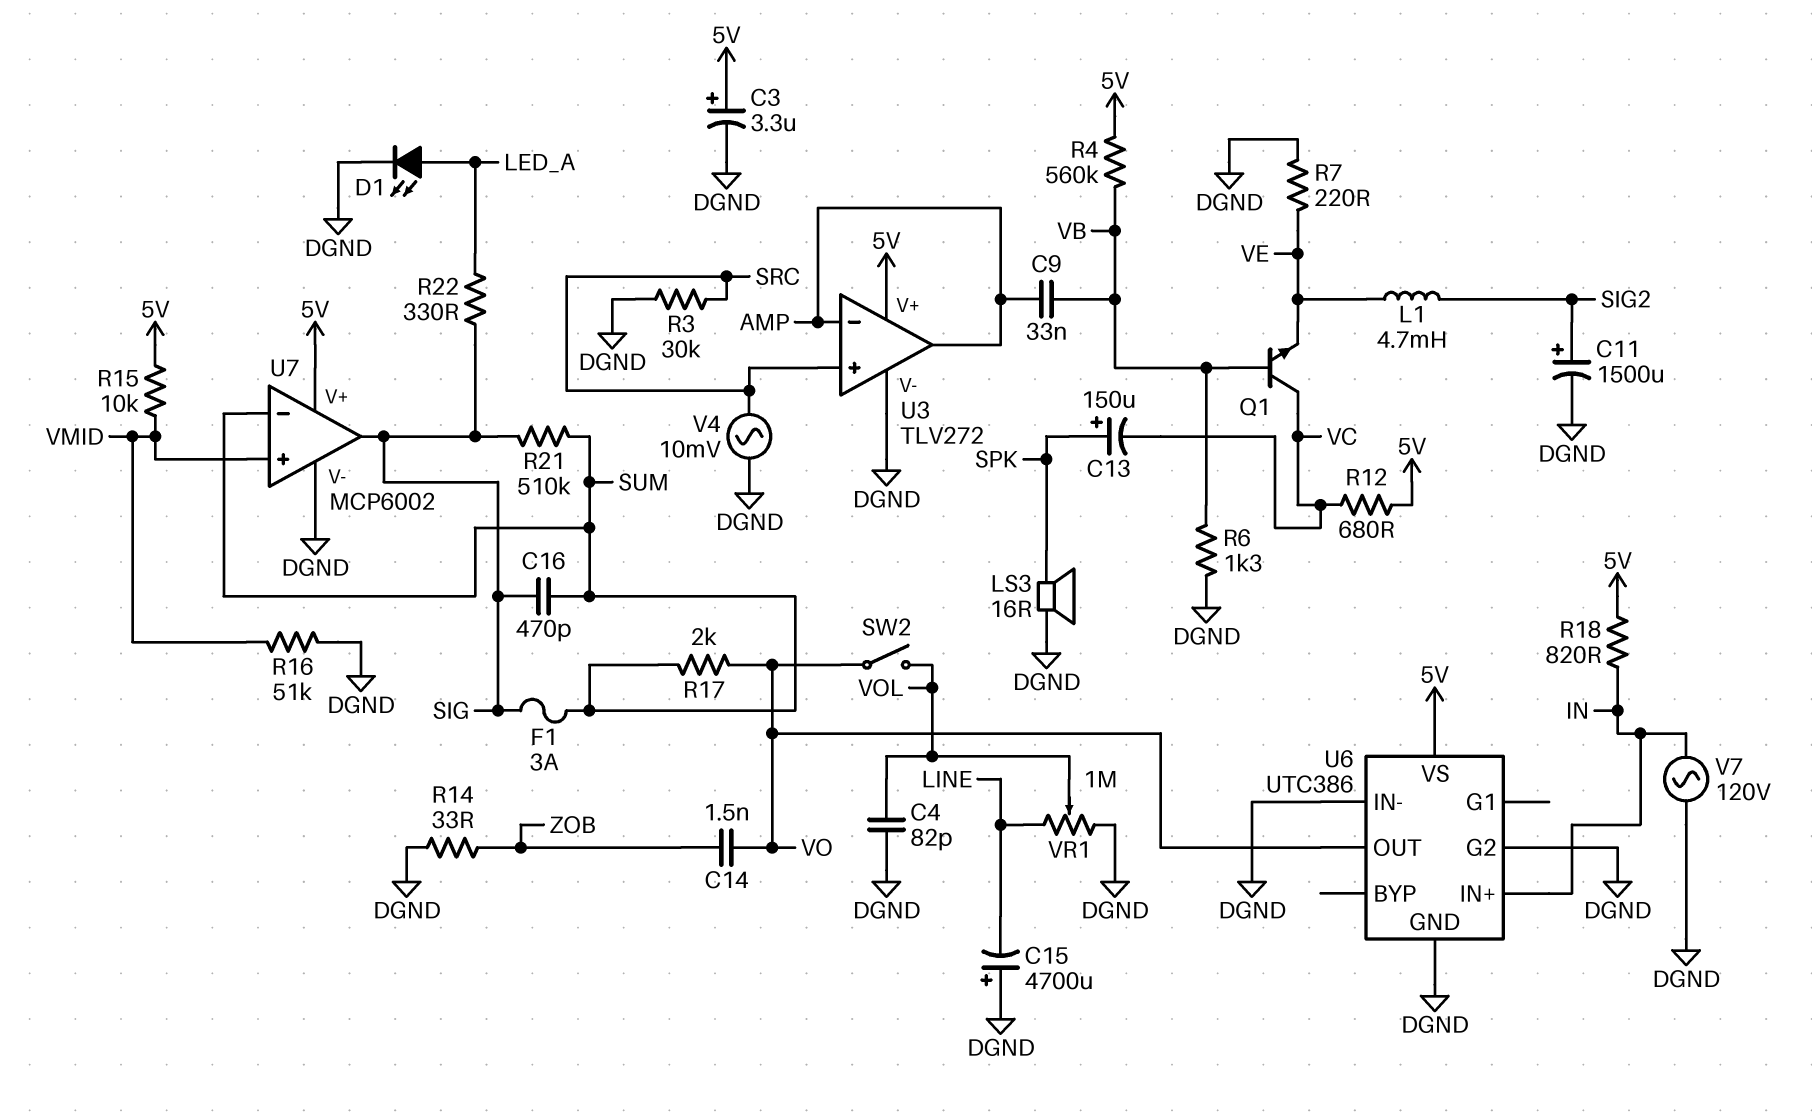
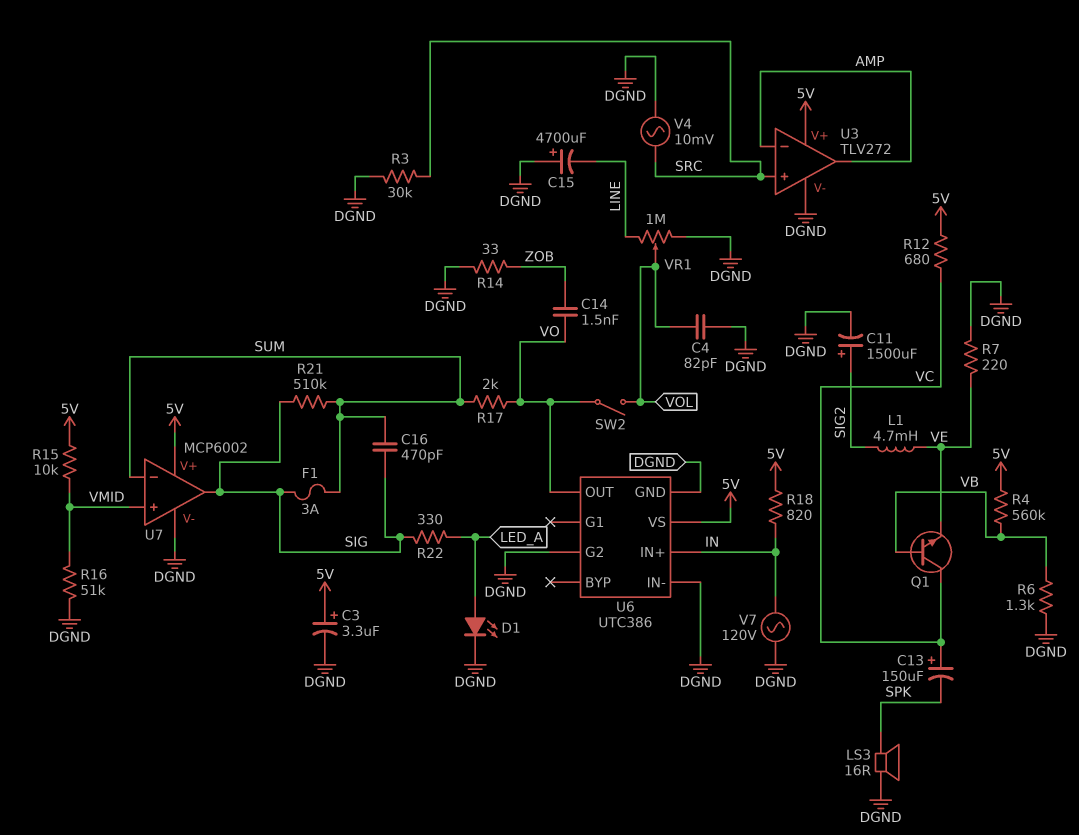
C9: 33nF (AMP, VB) -> none
C13: 150uF (plus SPK, minus VC) -> 150uF (plus VC, minus SPK)

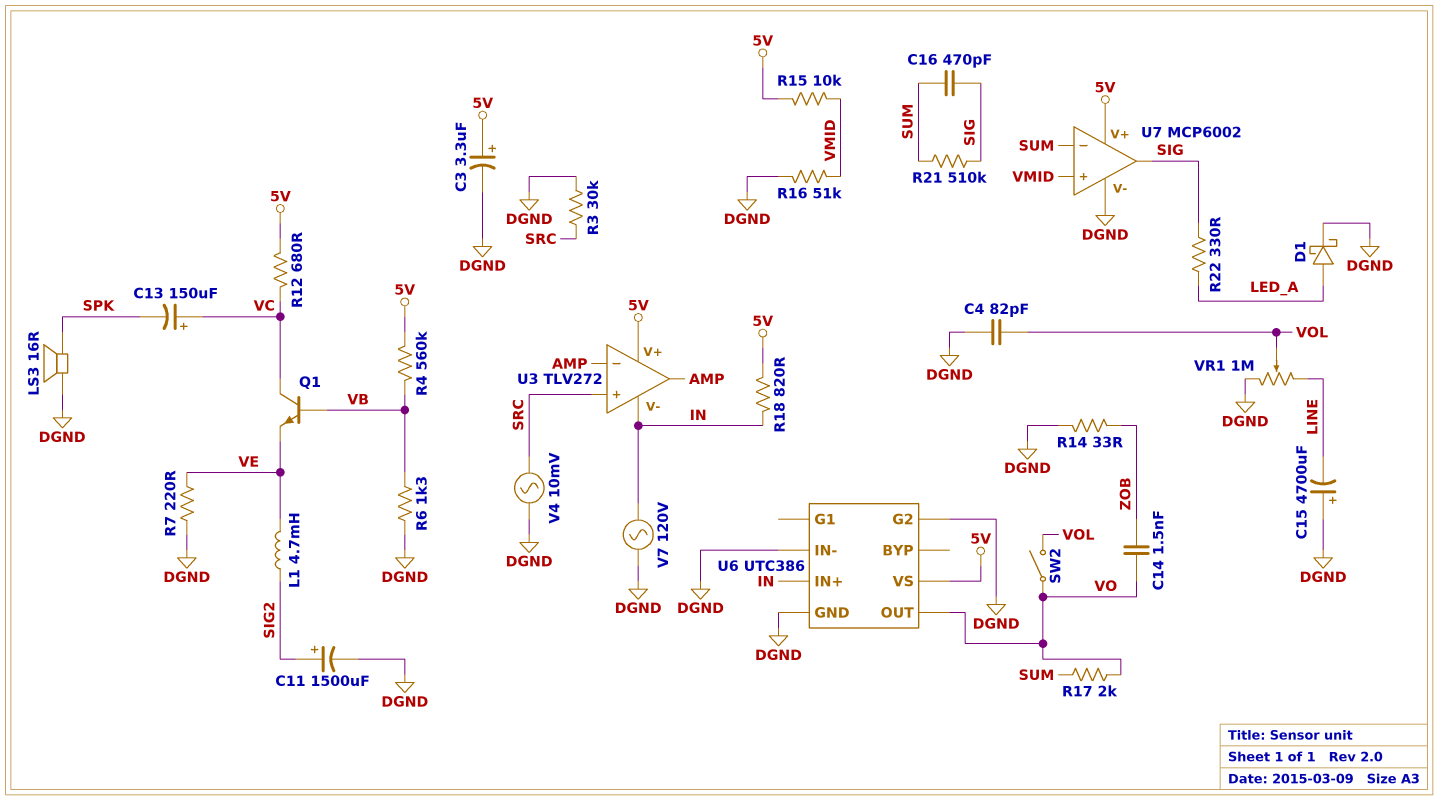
D1: LED (A LED_A, K DGND) -> schottky (A LED_A, K DGND)
F1: 3A (SIG, SUM) -> none
U3 pin V-: DGND -> IN

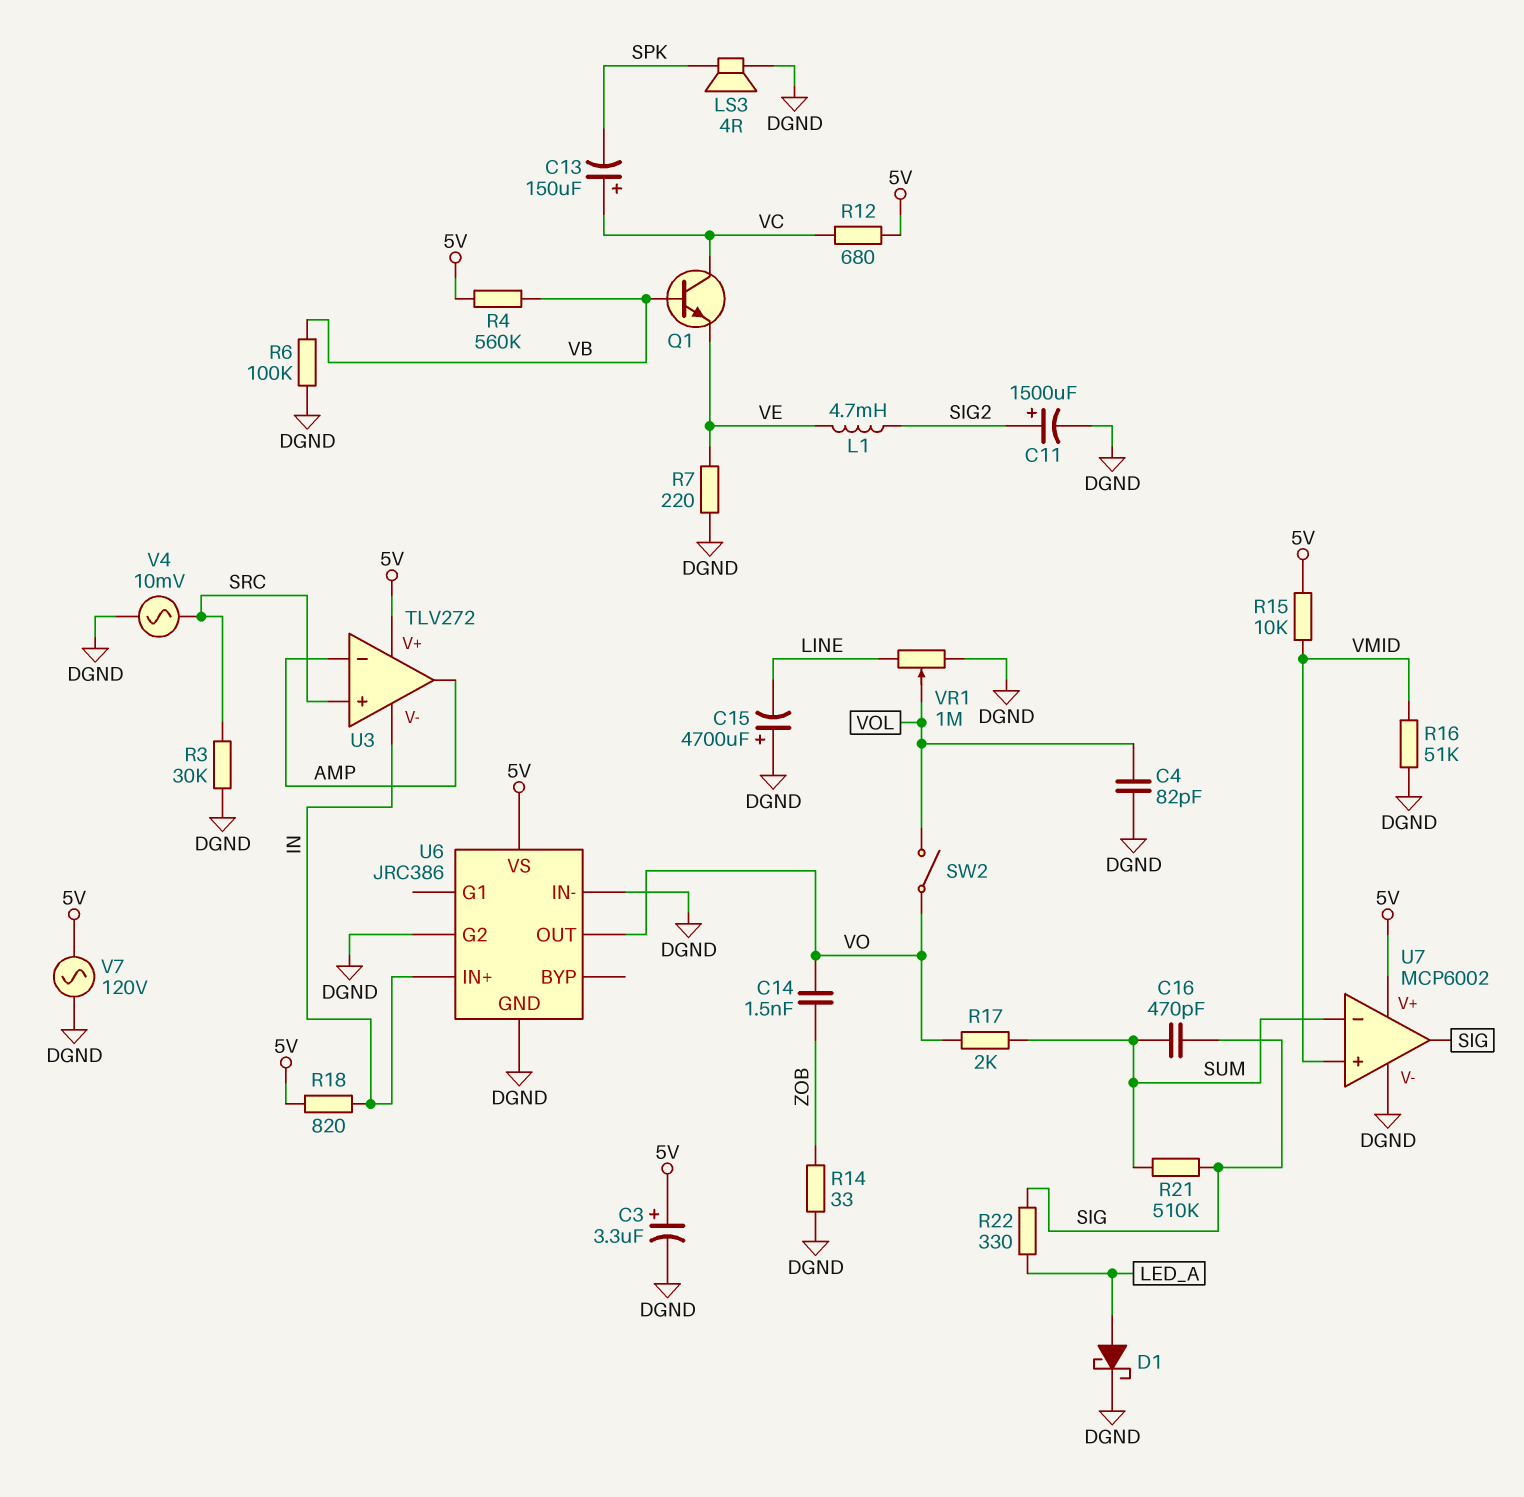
LS3: speaker 16R (DGND, SPK) -> speaker 4R (DGND, SPK)
R6: 1.3k (DGND, VB) -> 100k (DGND, VB)
U6: UTC386 -> JRC386
V7: AC 120V (DGND, IN) -> AC 120V (5V, DGND)

